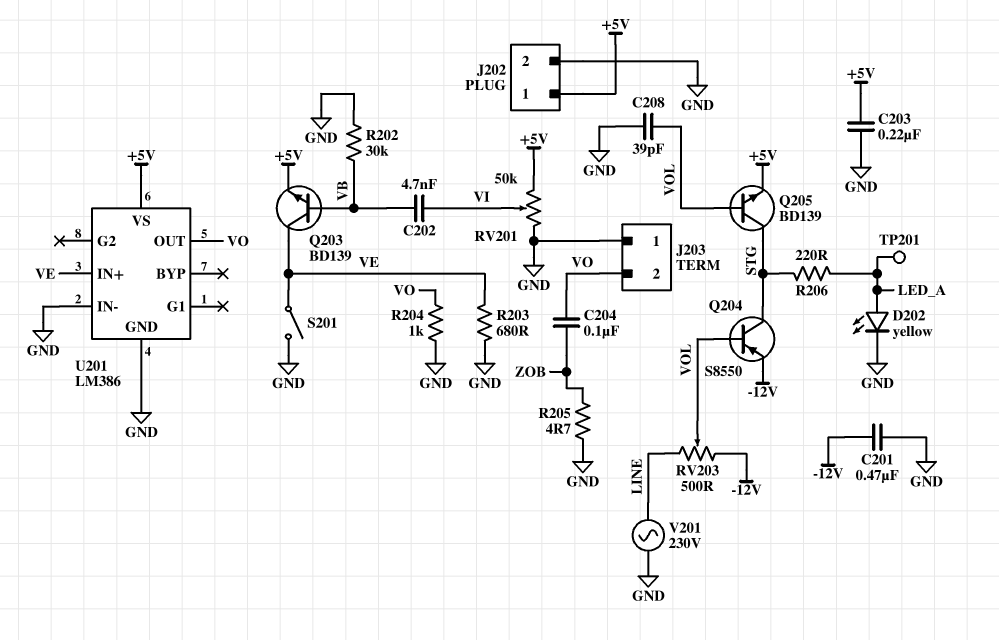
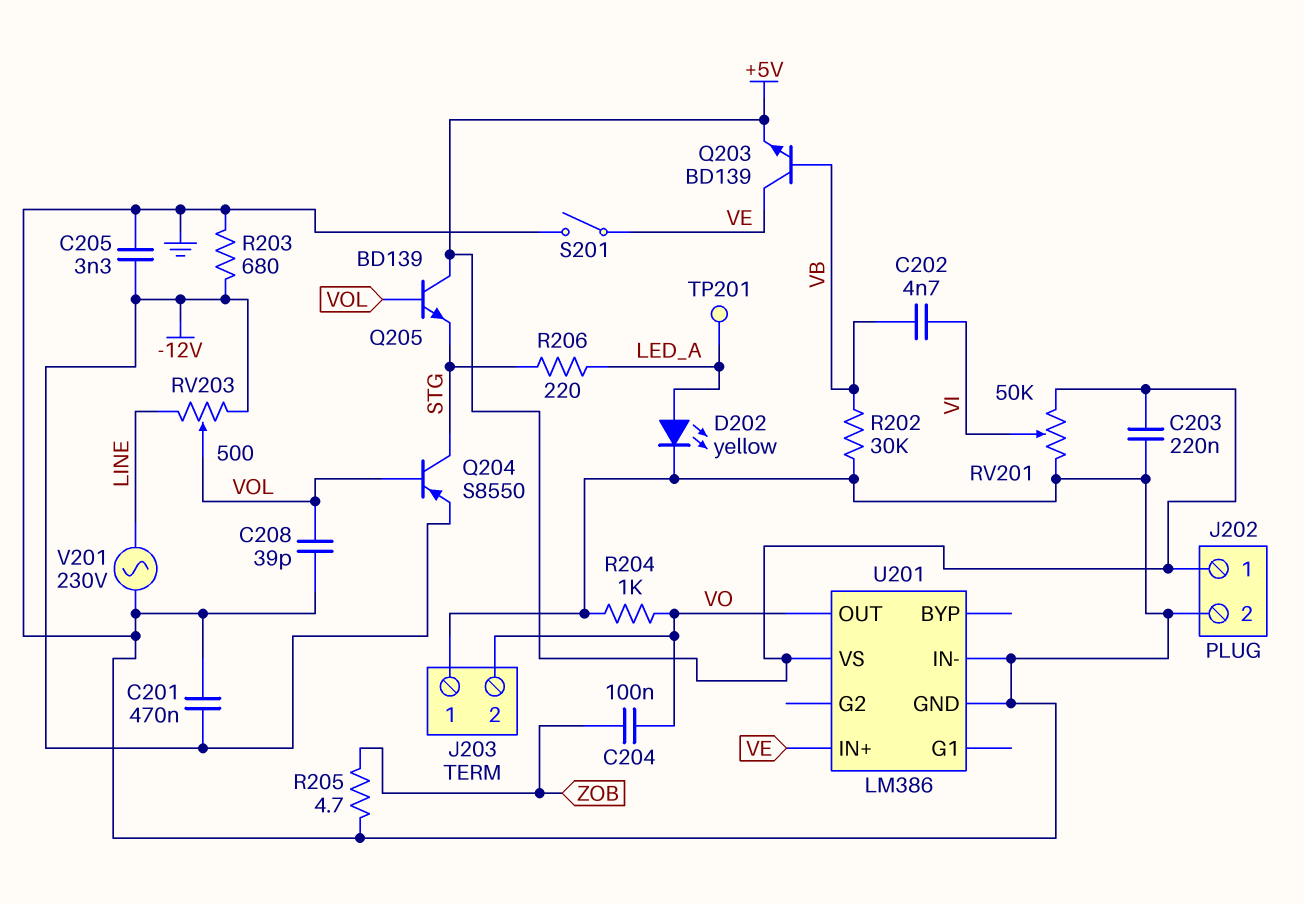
C205: none -> 3.3nF (-12V, GND)
Q205: NPN BD139 (B VOL, C STG, E +5V) -> NPN BD139 (B VOL, C +5V, E STG)
R203: 680 (GND, VE) -> 680 (-12V, GND)

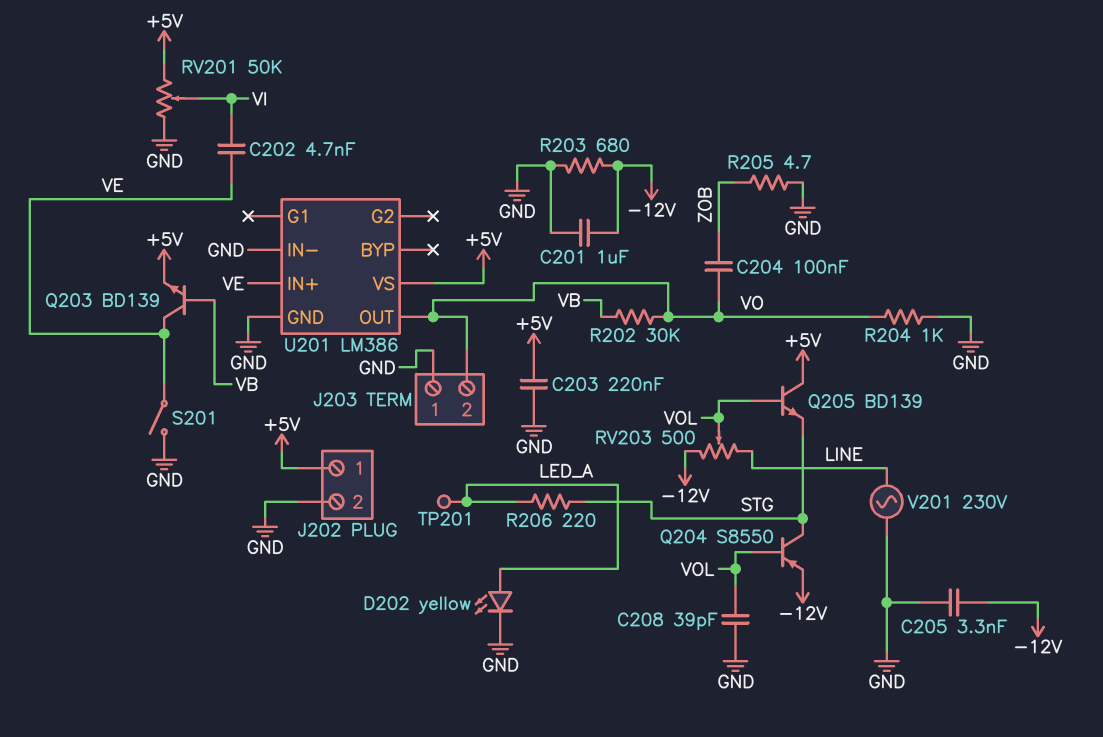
C201: 470nF (-12V, GND) -> 1uF (-12V, GND)
C202: 4.7nF (VB, VI) -> 4.7nF (VE, VI)
R202: 30k (GND, VB) -> 30k (VB, VO)

